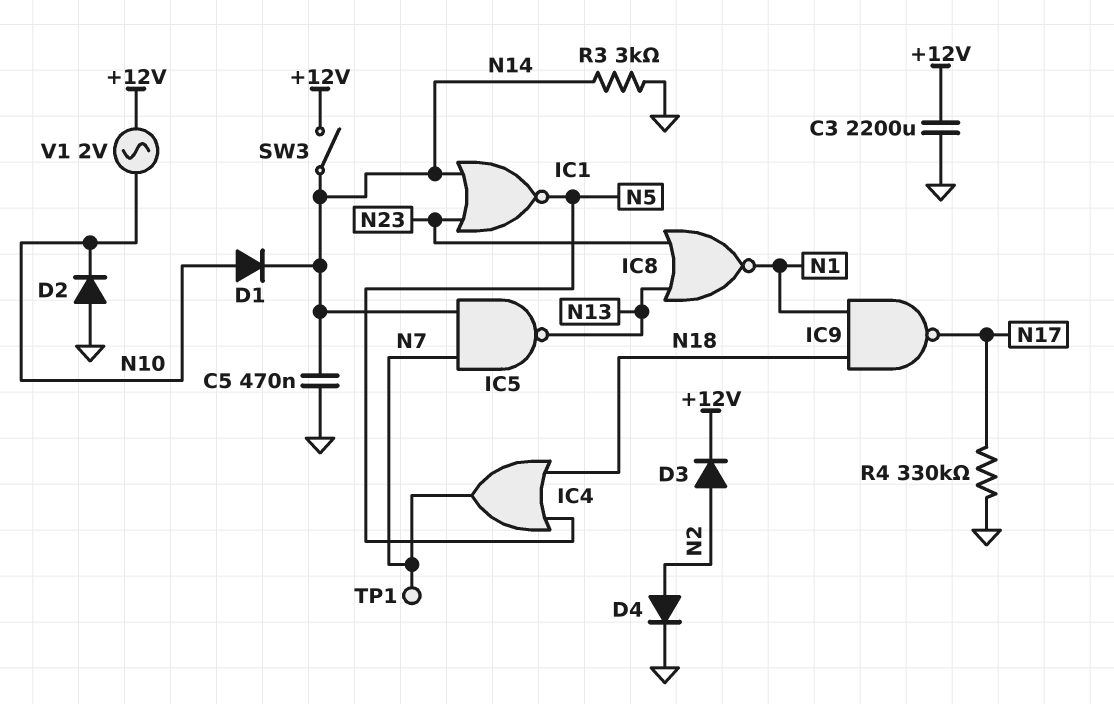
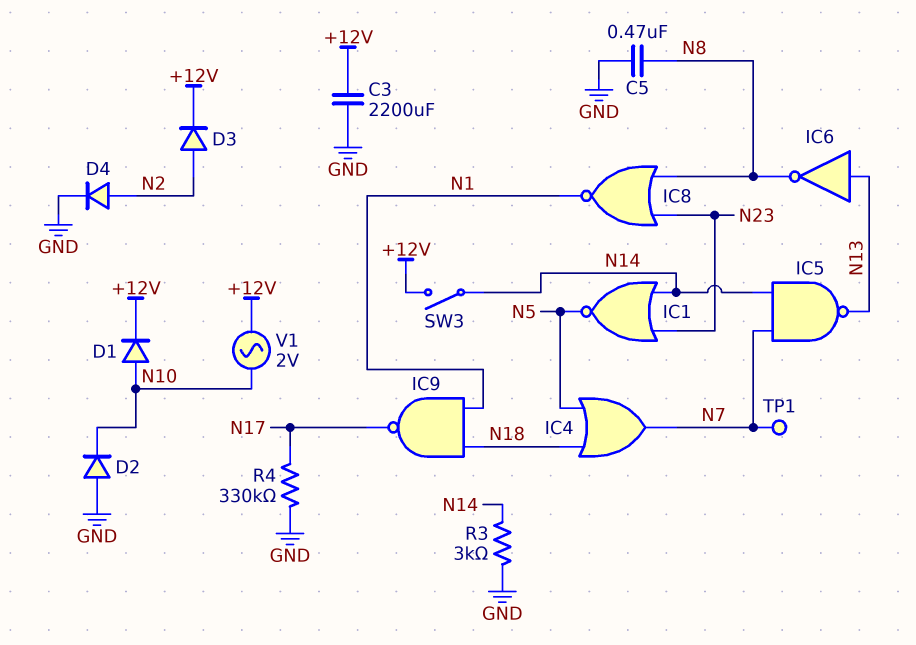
C5: 470nF (GND, N14) -> 470nF (GND, N8)
D1: diode (A N10, K N14) -> diode (A N10, K +12V)
IC6: none -> NOT (in N13, out N8)
IC8: NOR (in N13, in N23, out N1) -> NOR (in N8, in N23, out N1)

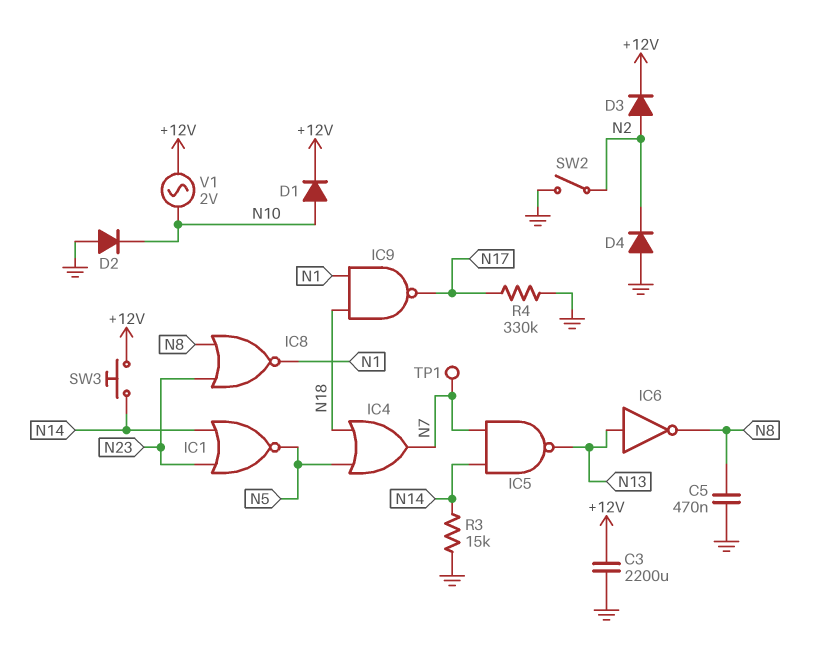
D4: diode (A N2, K GND) -> diode (A GND, K N2)
R3: 3k (GND, N14) -> 15k (GND, N14)
SW2: none -> switch (GND, N2)
SW3: switch (+12V, N14) -> button (+12V, N14)

